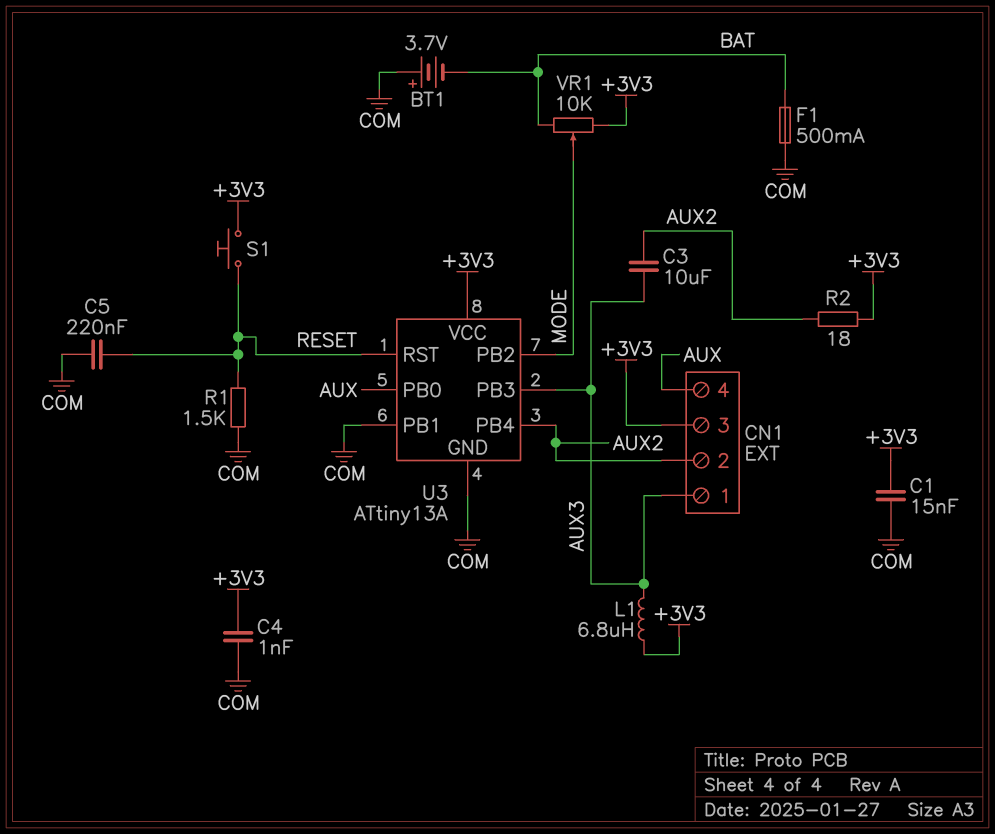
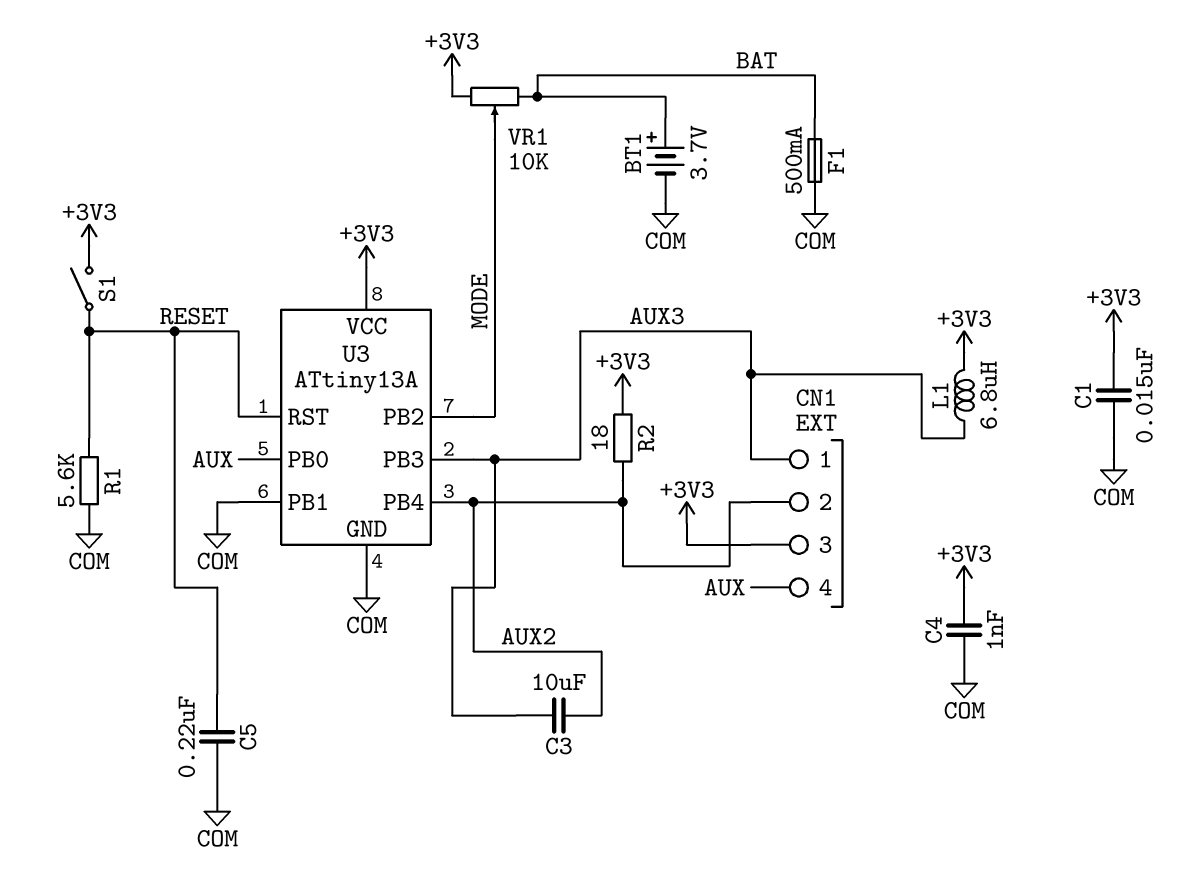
BT1: 3.7V (plus COM, minus BAT) -> 3.7V (plus BAT, minus COM)
R1: 1.5k (COM, RESET) -> 5.6k (COM, RESET)
S1: button (+3V3, RESET) -> switch (+3V3, RESET)

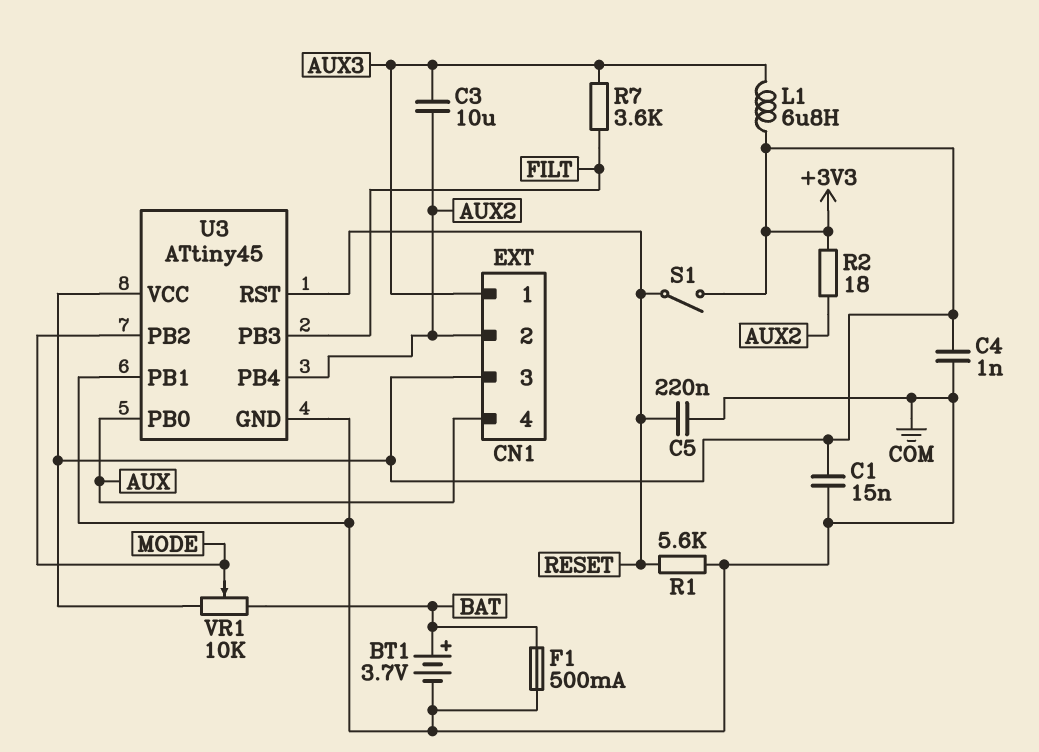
R7: none -> 3.6k (AUX3, FILT)
U3: ATtiny13A -> ATtiny45
U3 pin PB3: AUX3 -> FILT

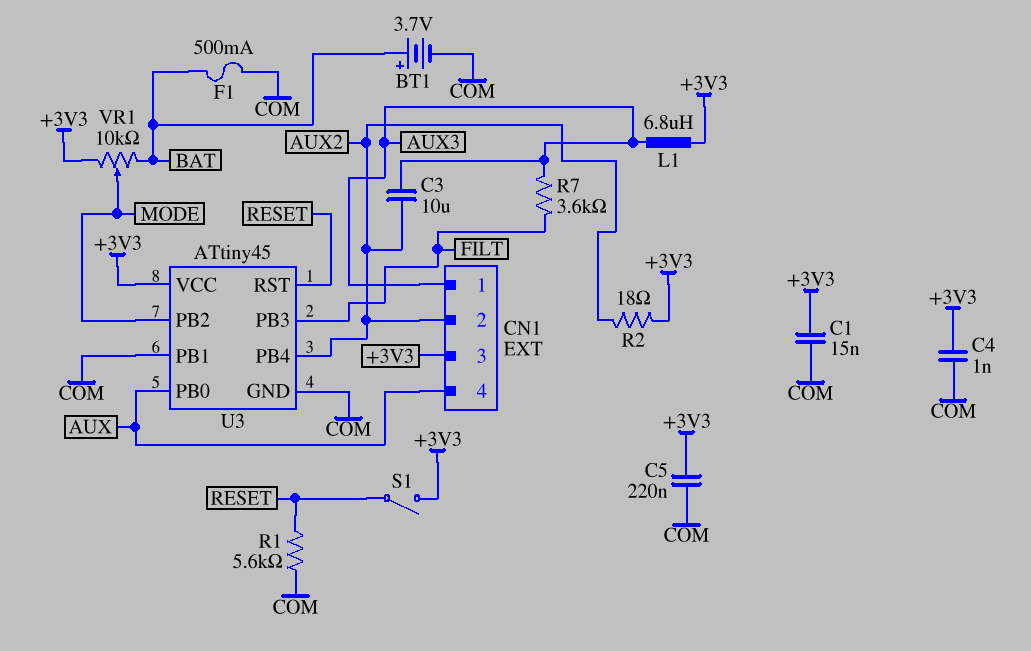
C5: 220nF (COM, RESET) -> 220nF (+3V3, COM)

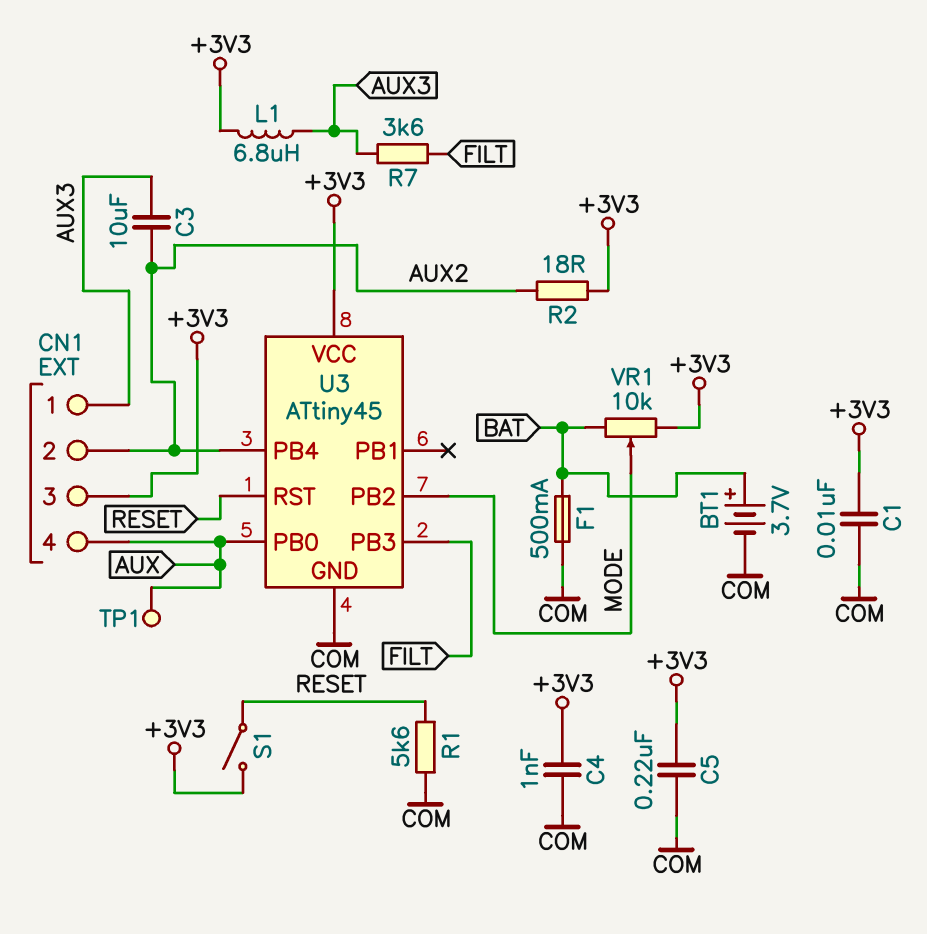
C1: 15nF (+3V3, COM) -> 10nF (+3V3, COM)
TP1: none -> test point (AUX)
U3 pin PB1: COM -> none

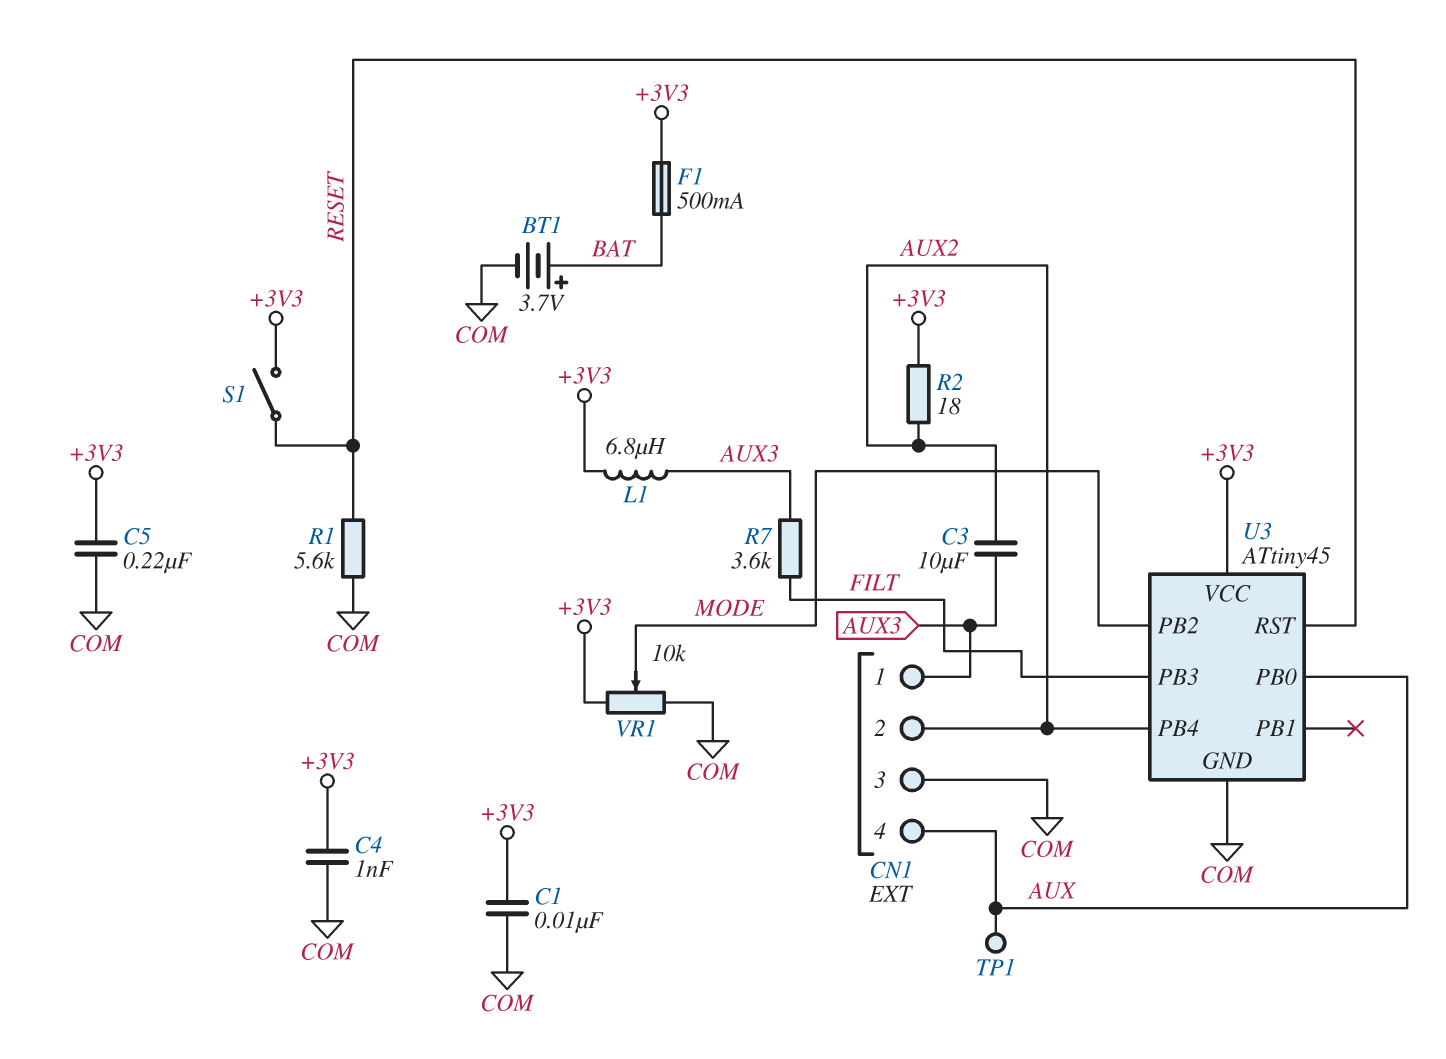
CN1 pin 3: +3V3 -> COM
F1: 500mA (BAT, COM) -> 500mA (+3V3, BAT)
VR1: 10k (+3V3, BAT, wiper MODE) -> 10k (+3V3, COM, wiper MODE)

